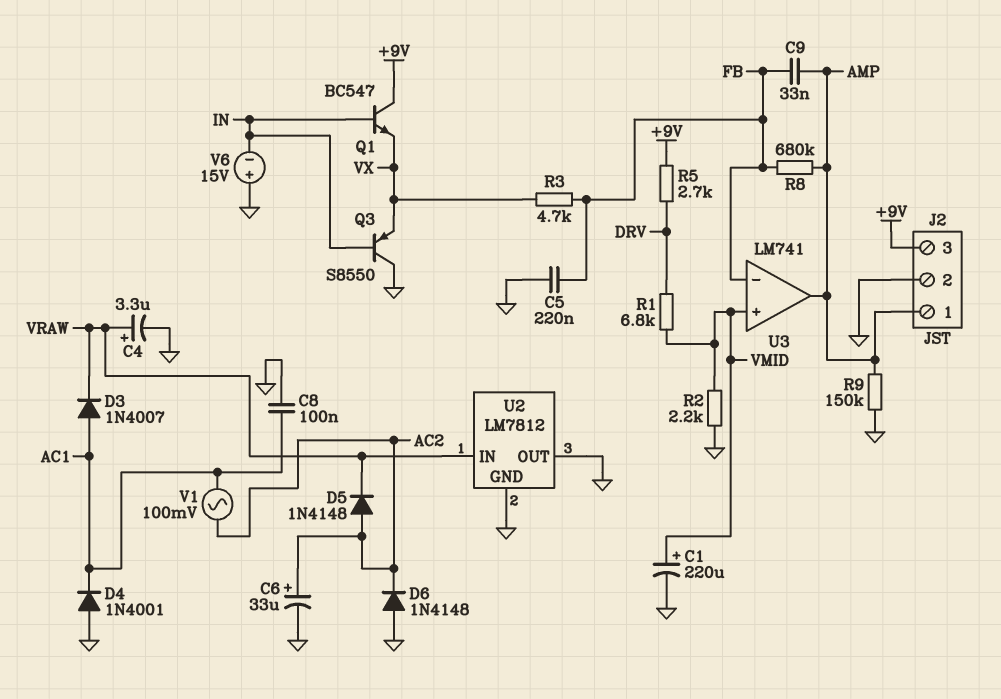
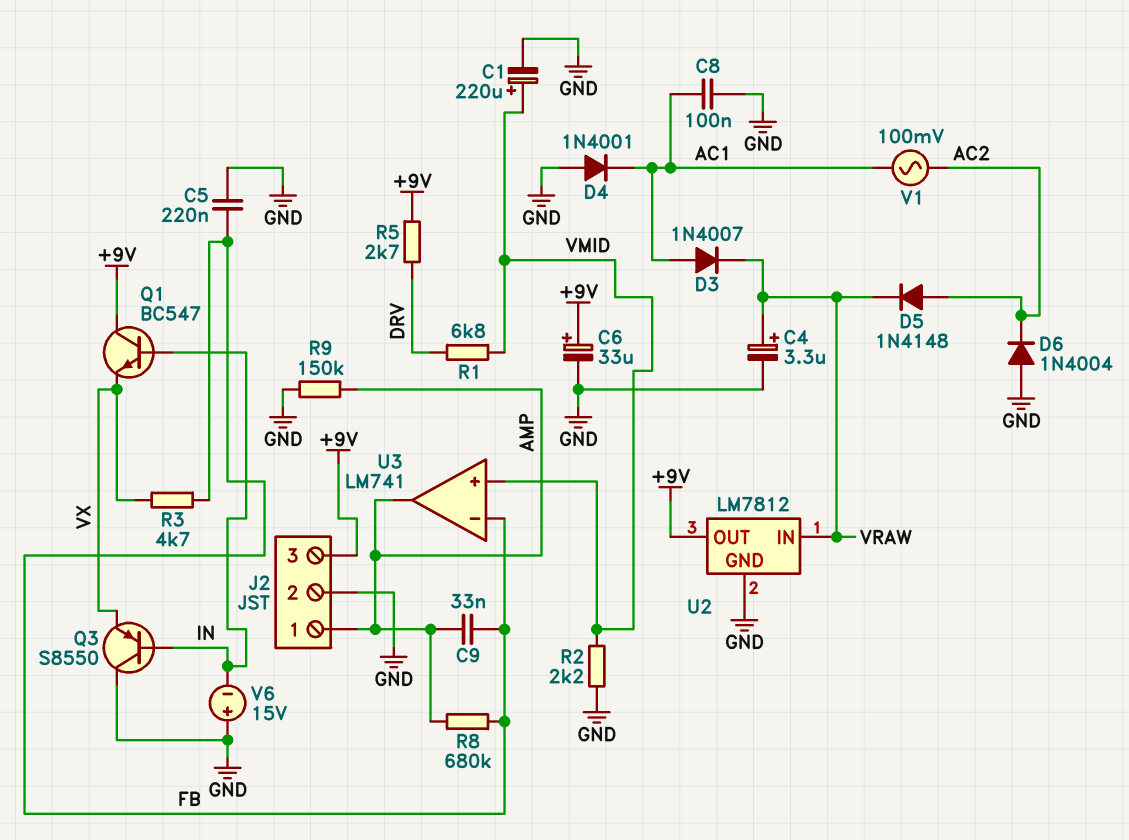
C6: 33uF (plus AC2, minus GND) -> 33uF (plus +9V, minus GND)
D6: diode 1N4148 (A GND, K AC2) -> diode 1N4004 (A GND, K AC2)
U2 pin OUT: GND -> +9V

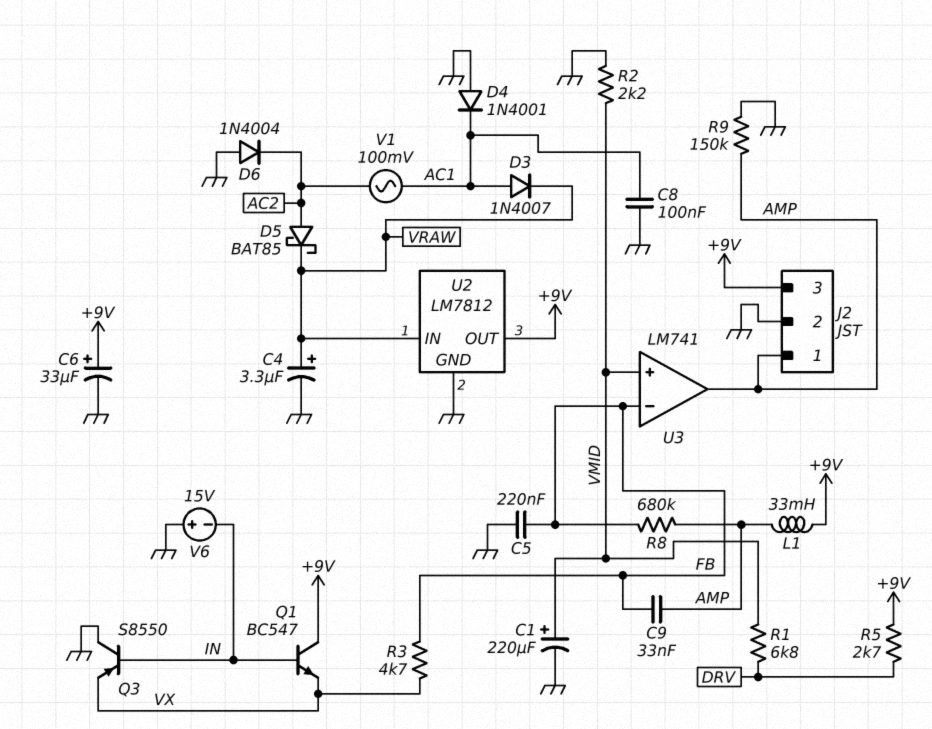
D5: diode 1N4148 (A AC2, K VRAW) -> schottky BAT85 (A AC2, K VRAW)
L1: none -> 33mH (+9V, AMP)

